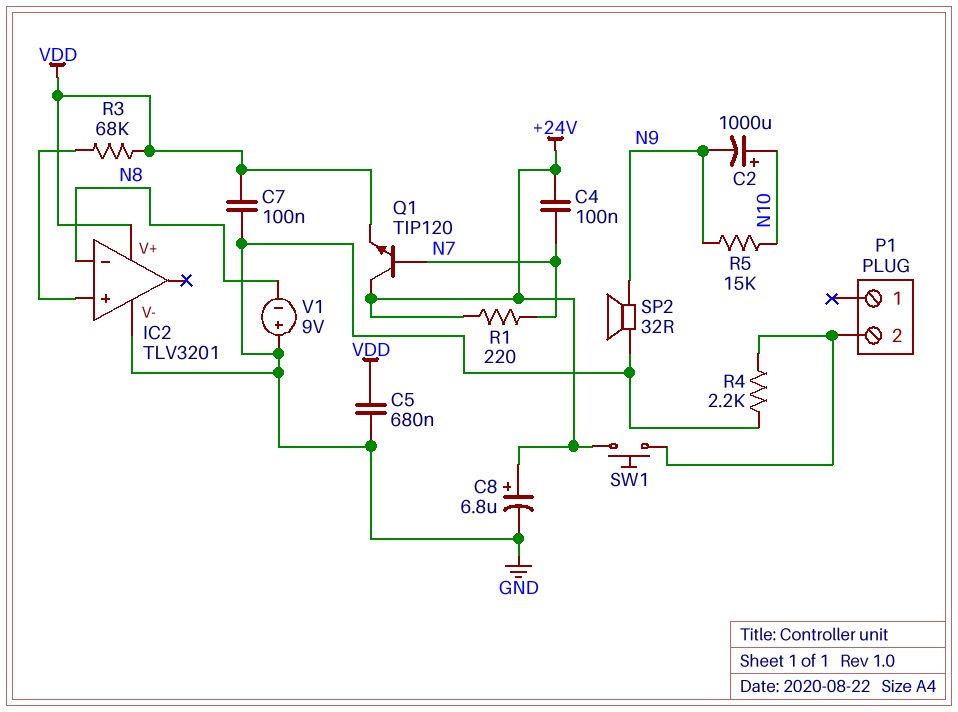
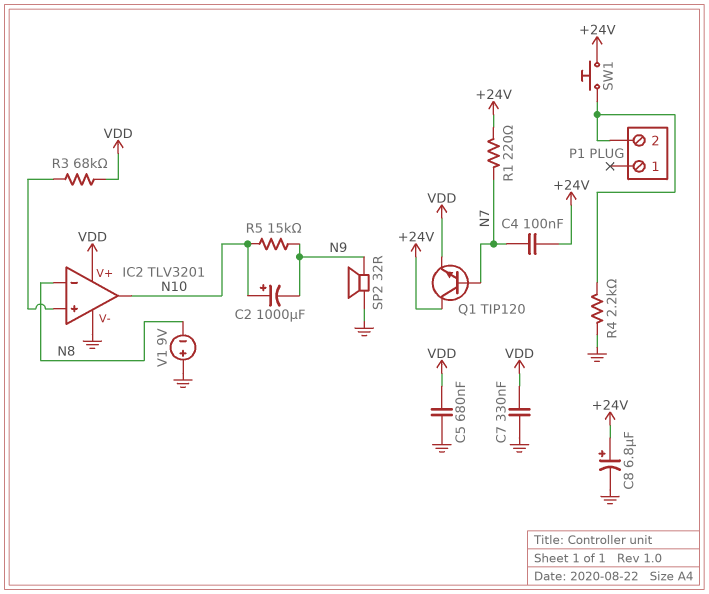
C7: 100nF (GND, VDD) -> 330nF (GND, VDD)
IC2 pin out: none -> N10

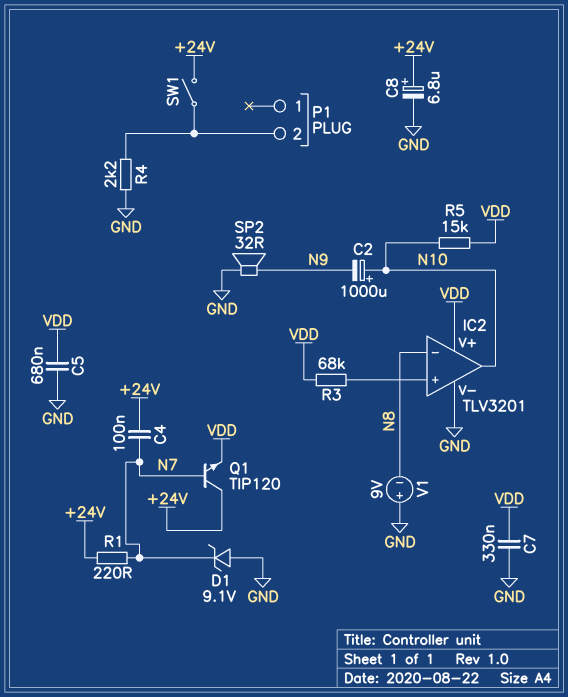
D1: none -> zener 9.1V (A GND, K N7)
R5: 15k (N9, N10) -> 15k (N10, VDD)
SW1: button (+24V, P1/2) -> switch (+24V, P1/2)

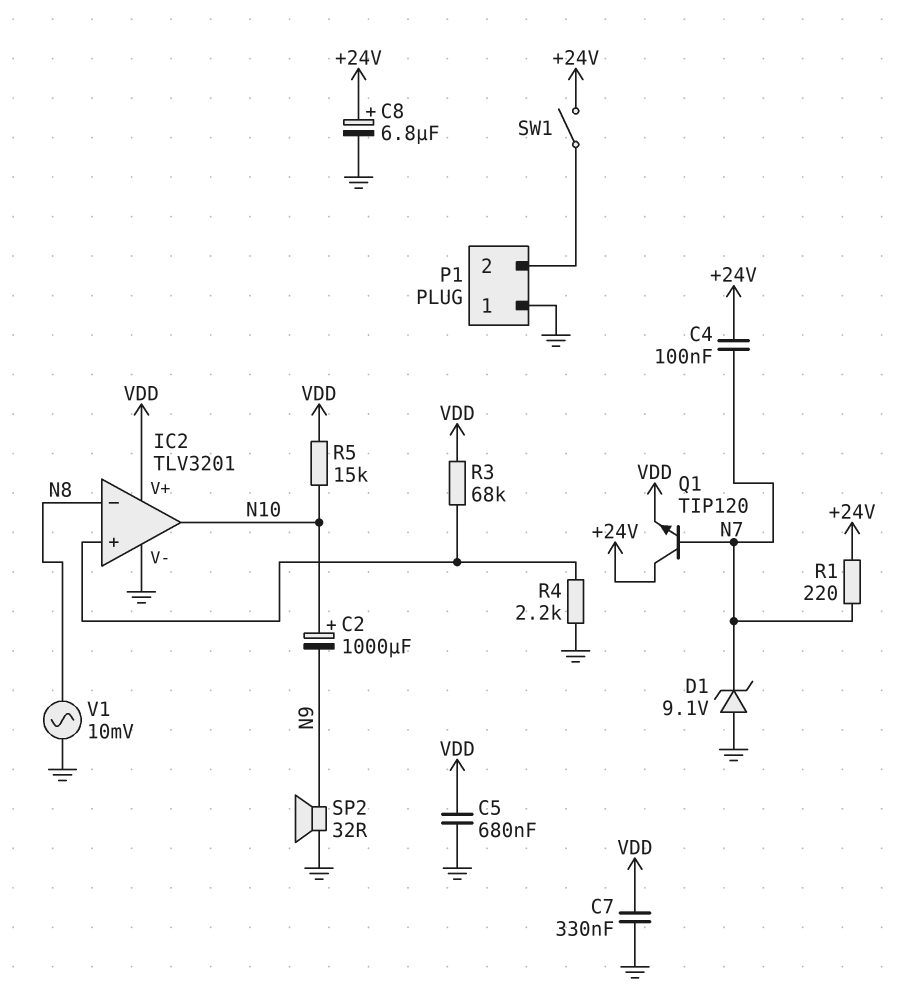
P1 pin 1: none -> GND
R4: 2.2k (GND, P1/2) -> 2.2k (GND, IC2/in+)
V1: 9V (plus GND, minus N8) -> AC 10mV (GND, N8)

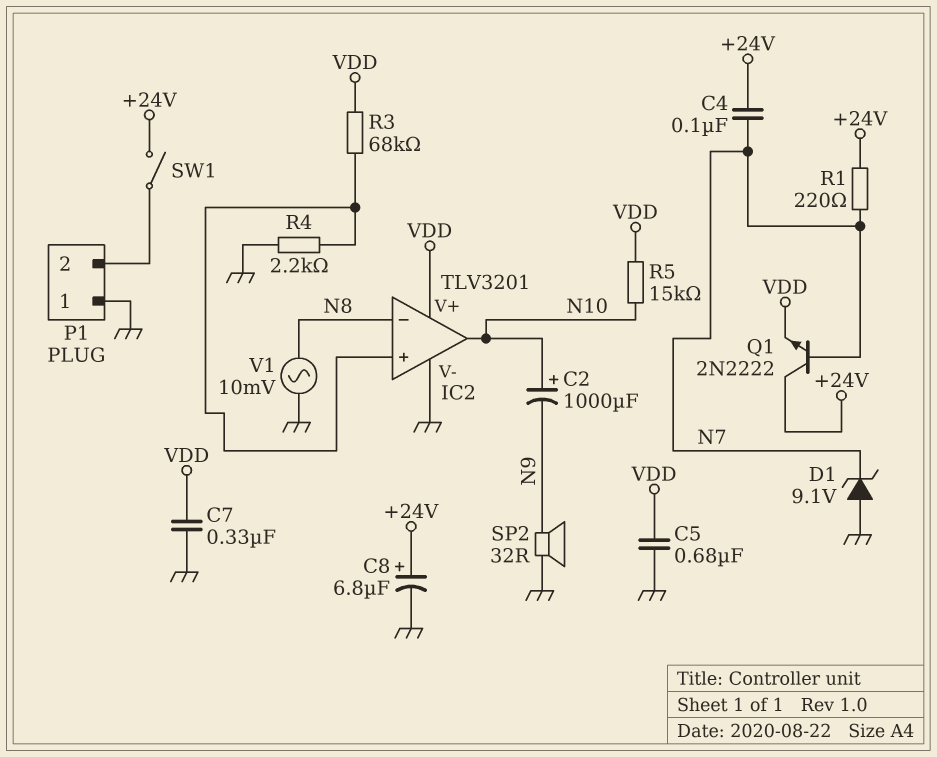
Q1: NPN TIP120 (B N7, C +24V, E VDD) -> NPN 2N2222 (B N7, C +24V, E VDD)

